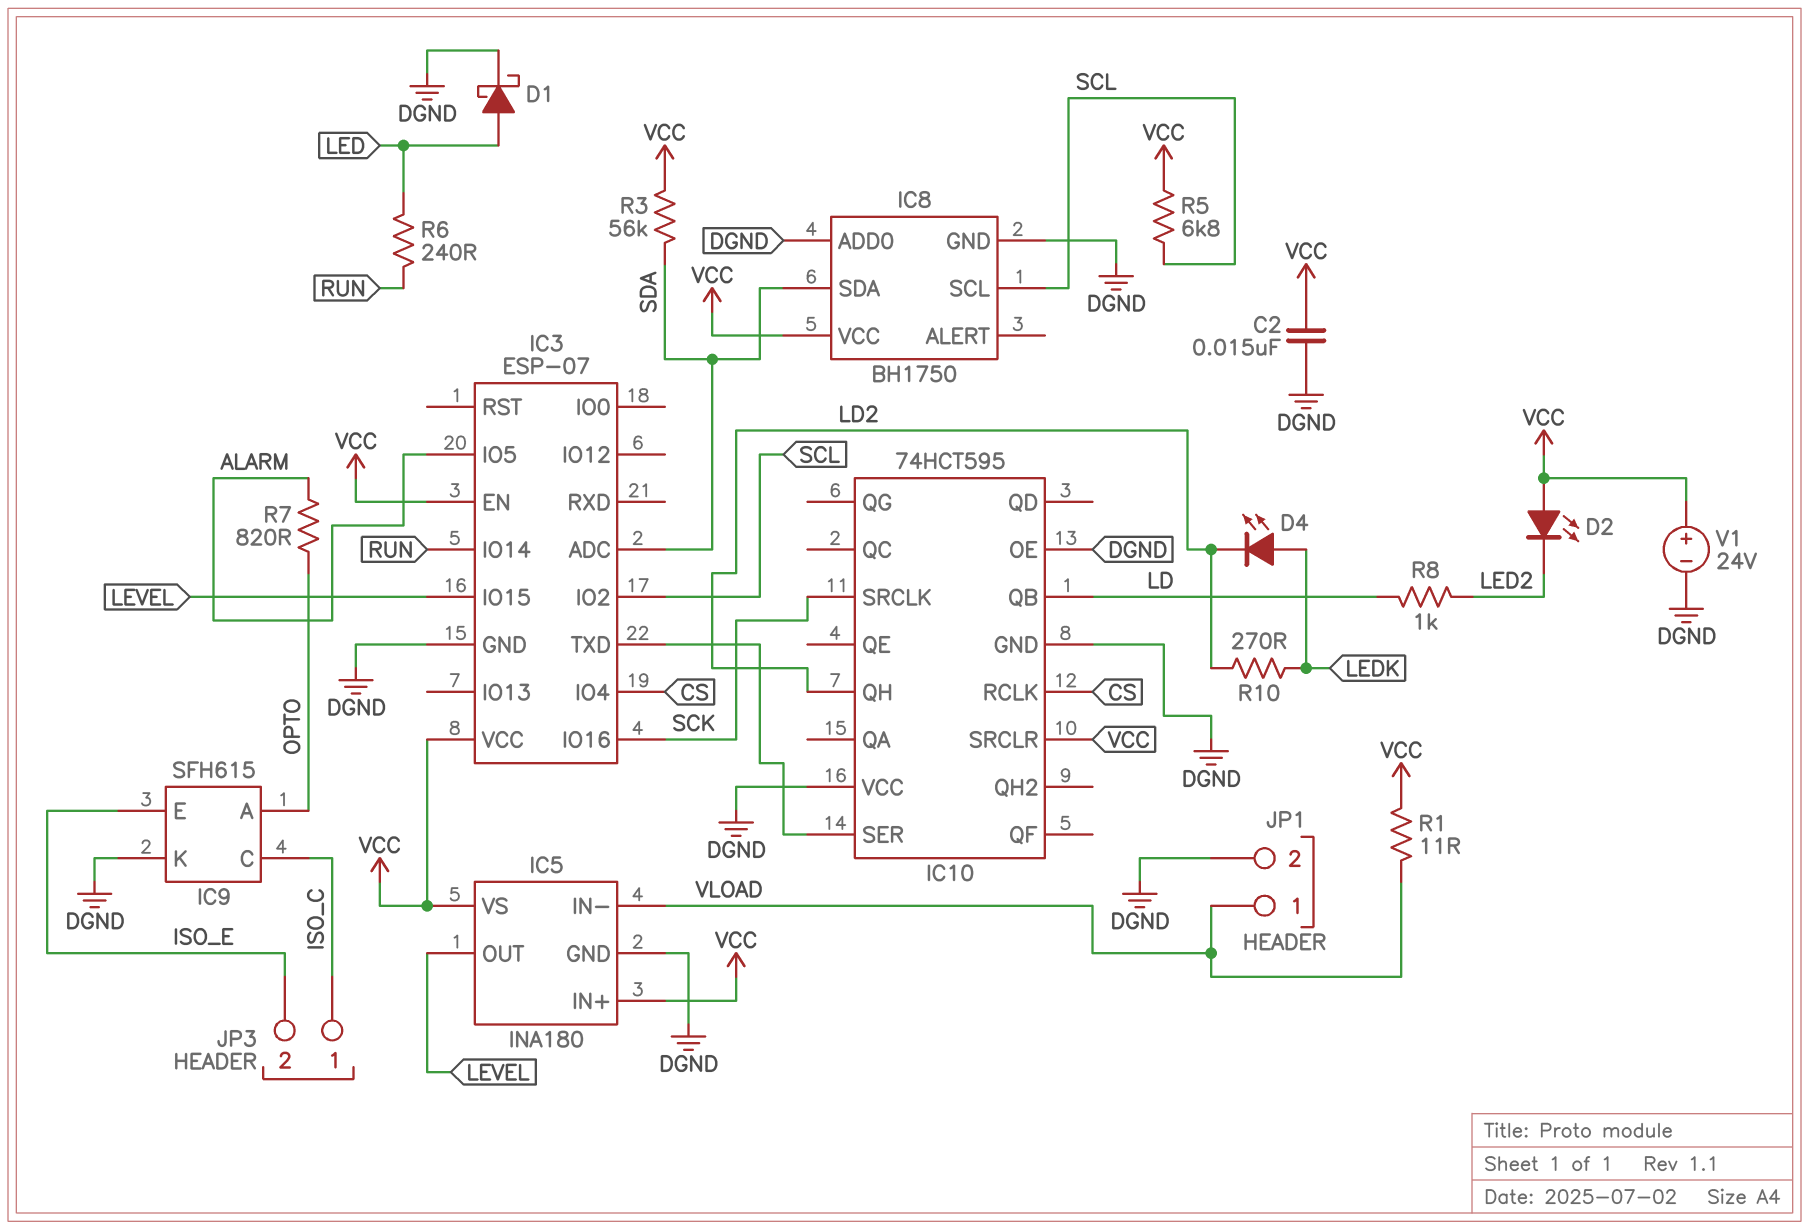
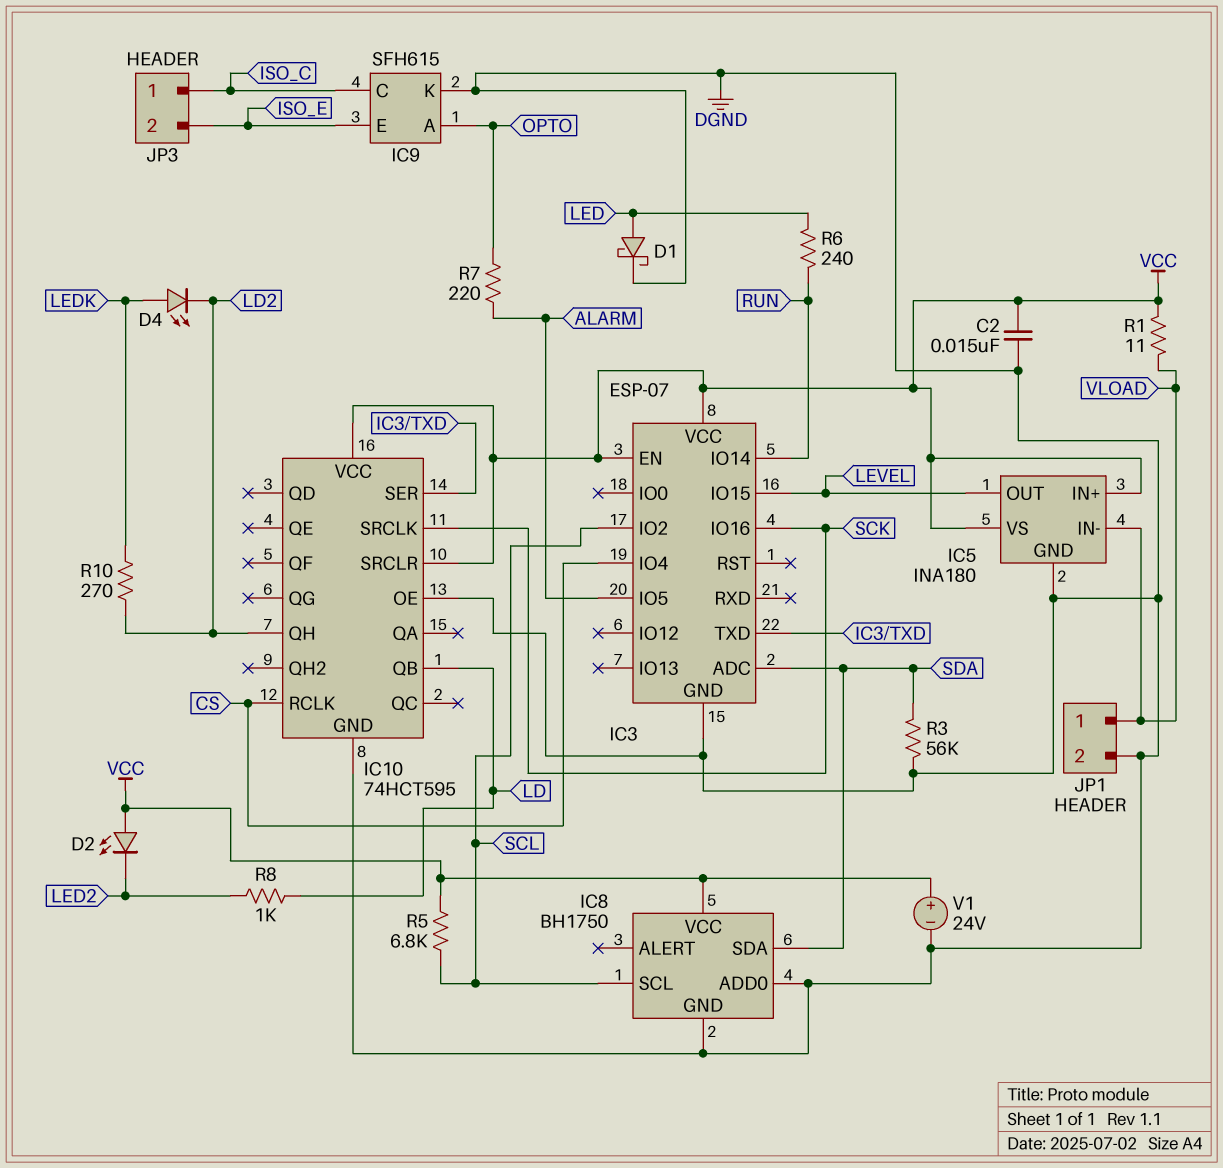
IC10 pin VCC: DGND -> VCC
R3: 56k (SDA, VCC) -> 56k (DGND, SDA)
R7: 820 (ALARM, OPTO) -> 220 (ALARM, OPTO)

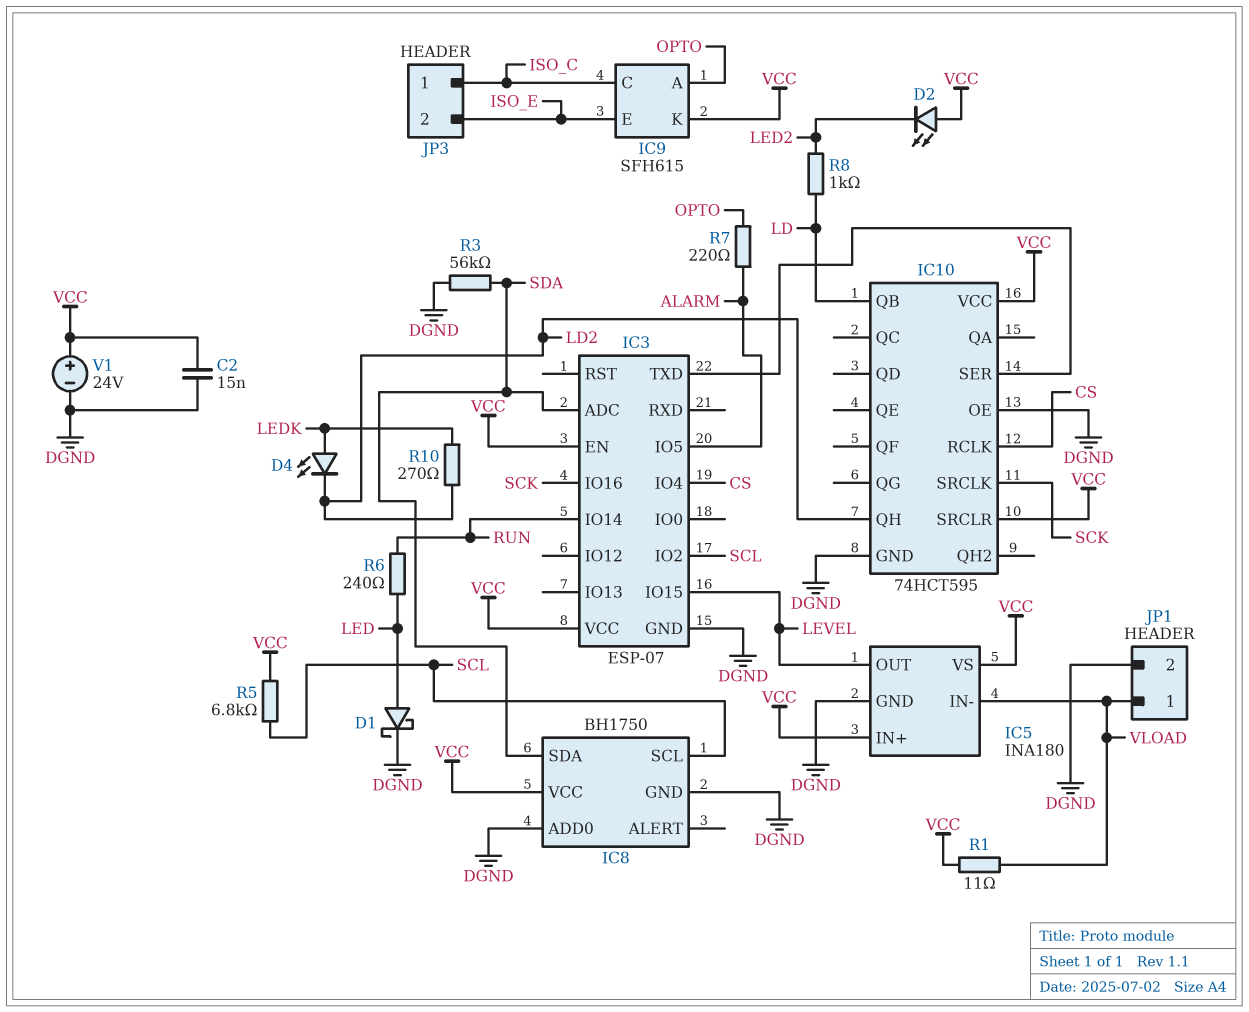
IC9 pin K: DGND -> VCC

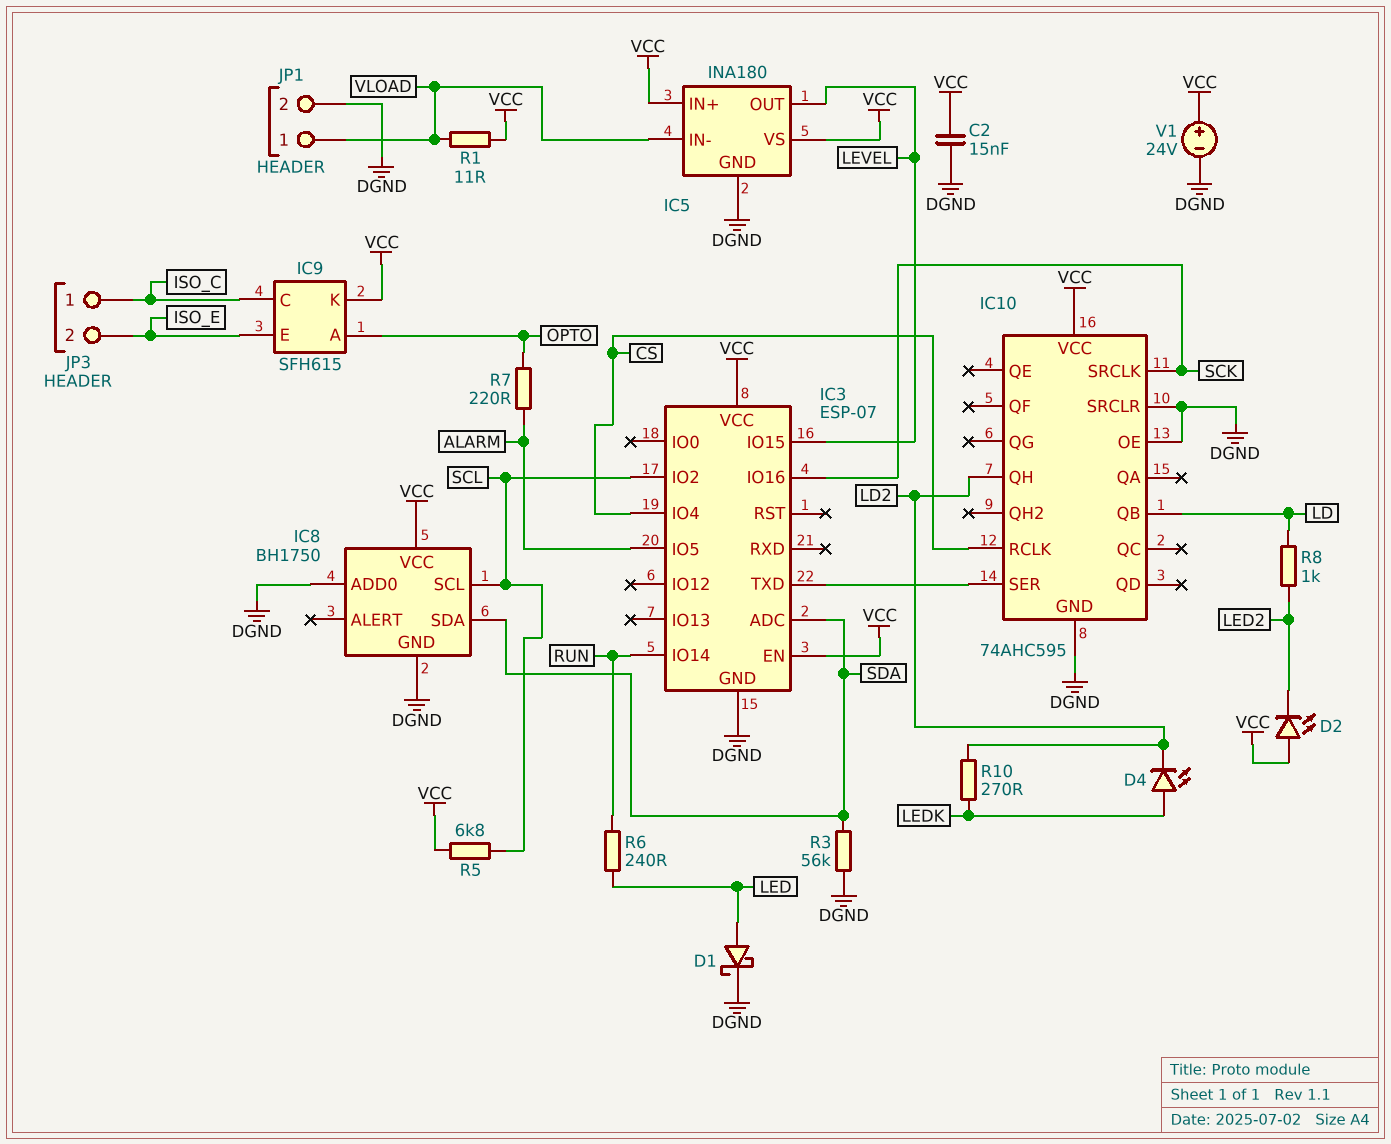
IC10: 74HCT595 -> 74AHC595
IC10 pin SRCLR: VCC -> DGND

